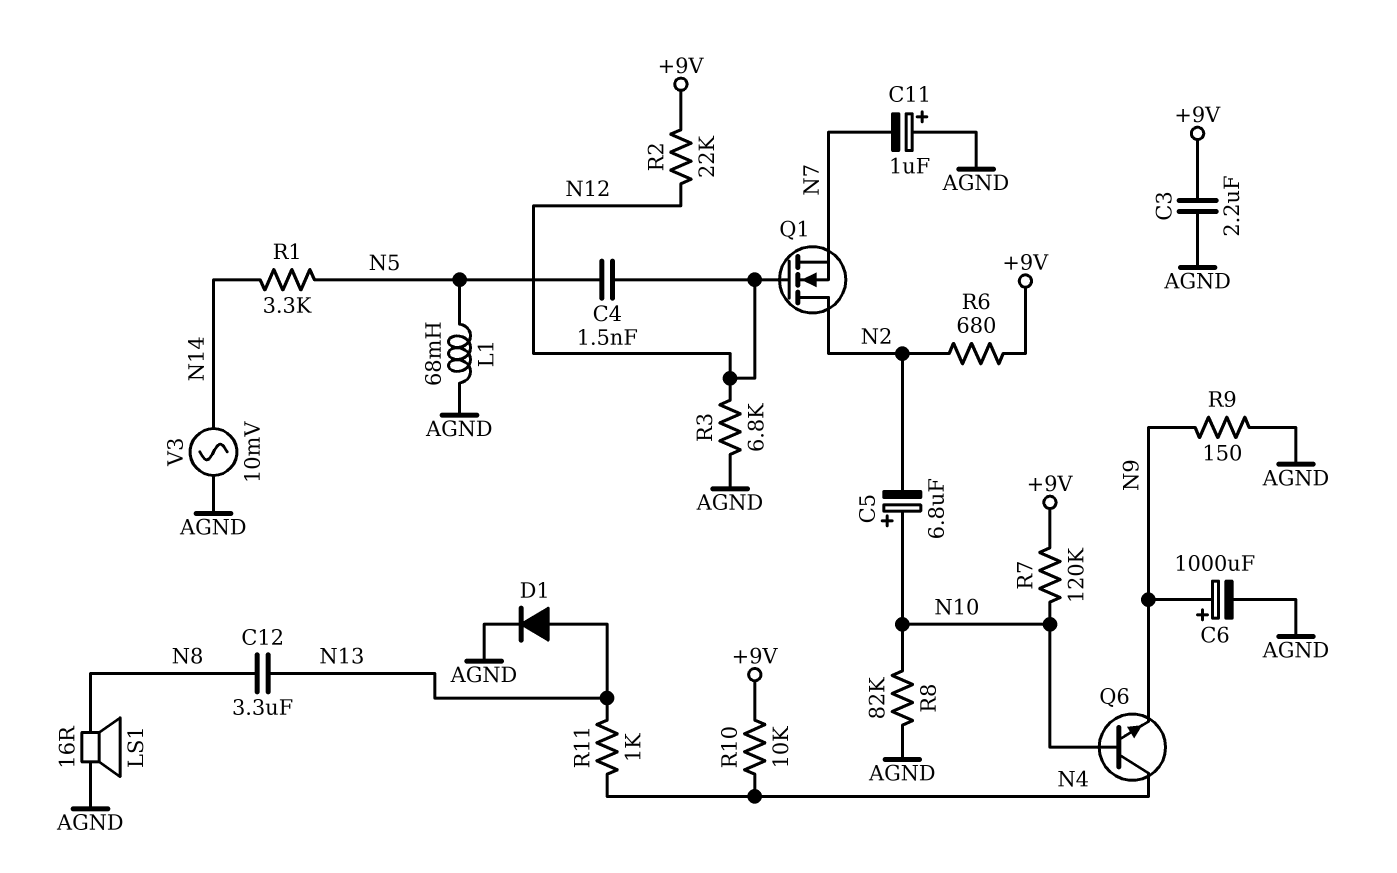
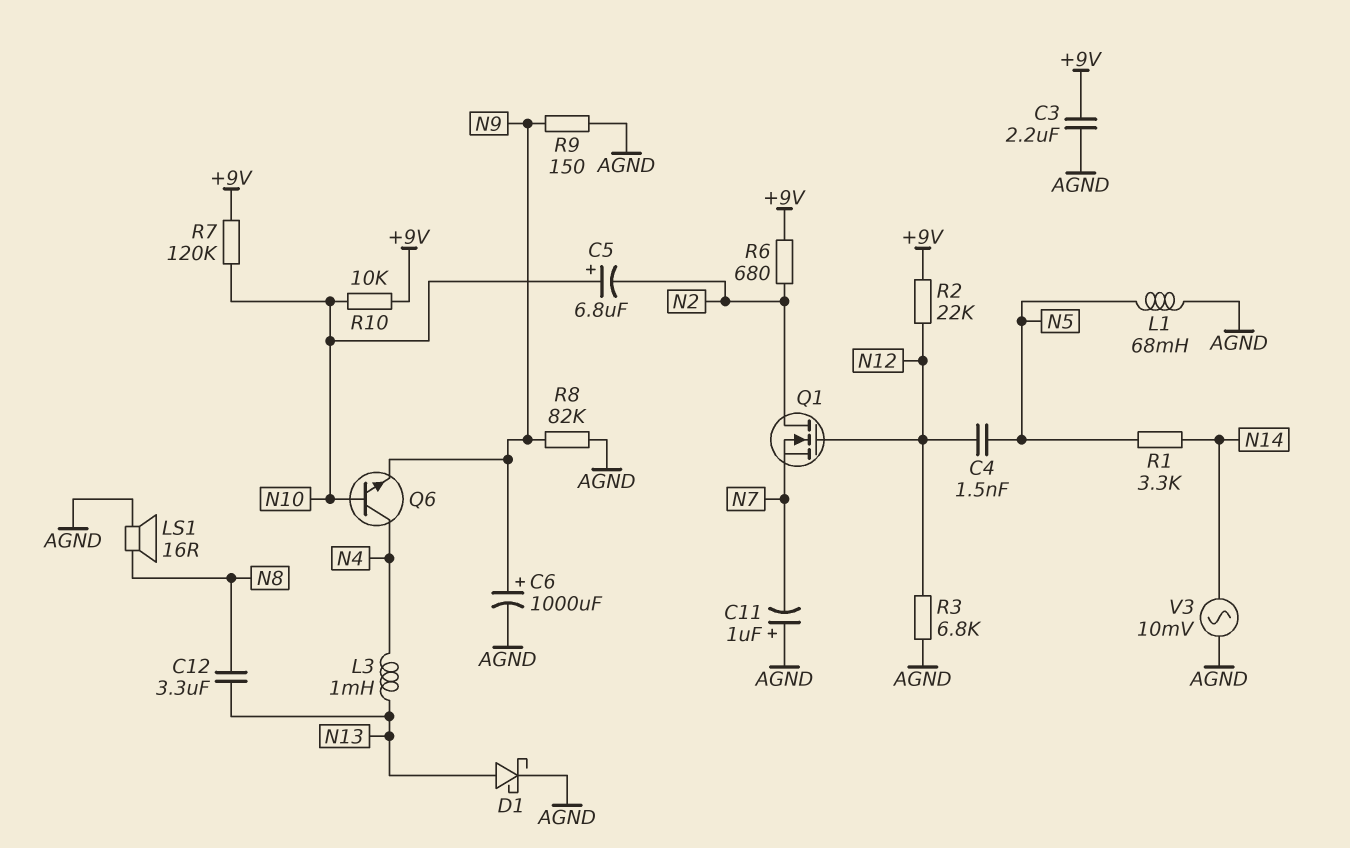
D1: diode (A N13, K AGND) -> schottky (A N13, K AGND)
L3: none -> 1mH (N4, N13)
R8: 82k (AGND, N10) -> 82k (AGND, N9)
R10: 10k (+9V, N4) -> 10k (+9V, N10)
R11: 1k (N4, N13) -> none

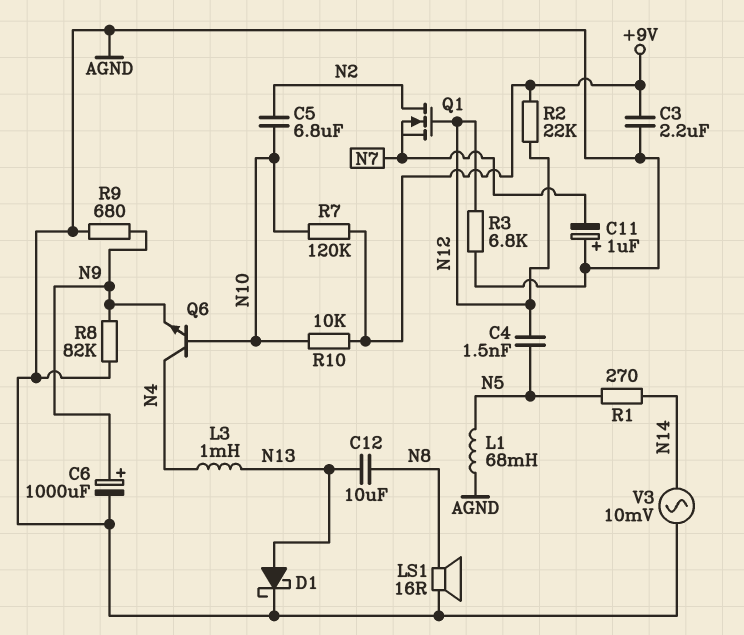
C5: 6.8uF (plus N10, minus N2) -> 6.8uF (N2, N10)
C12: 3.3uF (N8, N13) -> 10uF (N8, N13)
R1: 3.3k (N5, N14) -> 270 (N5, N14)
R6: 680 (+9V, N2) -> none
R9: 150 (AGND, N9) -> 680 (AGND, N9)

